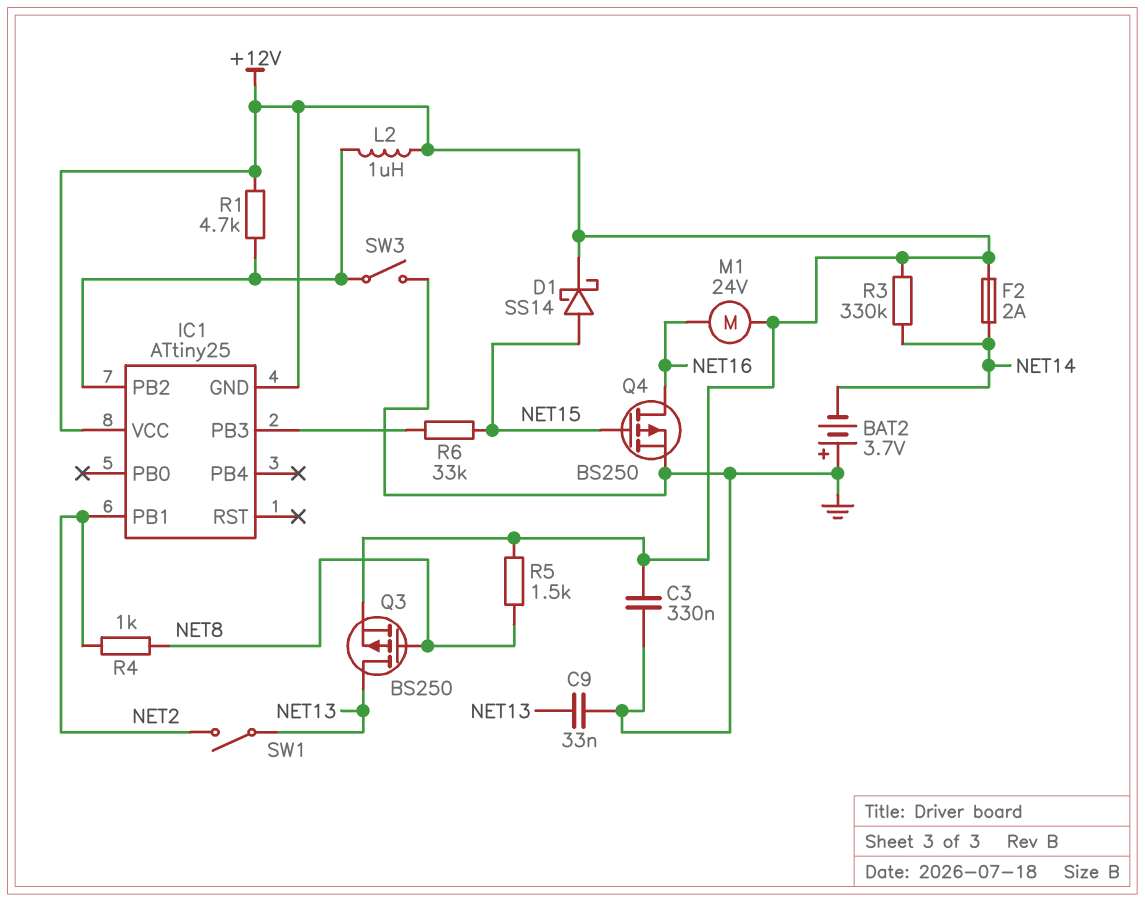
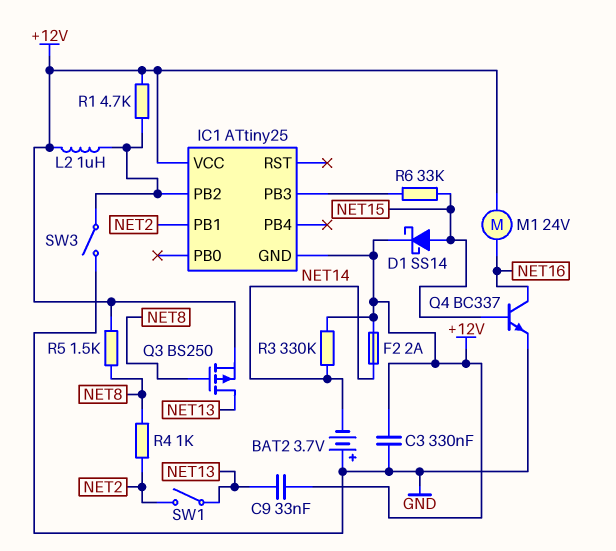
C9: 33nF (GND, NET13) -> 33nF (+12V, NET13)
Q4: PMOS BS250 (G NET15, D NET16, S GND) -> NPN BC337 (B NET15, C NET16, E GND)

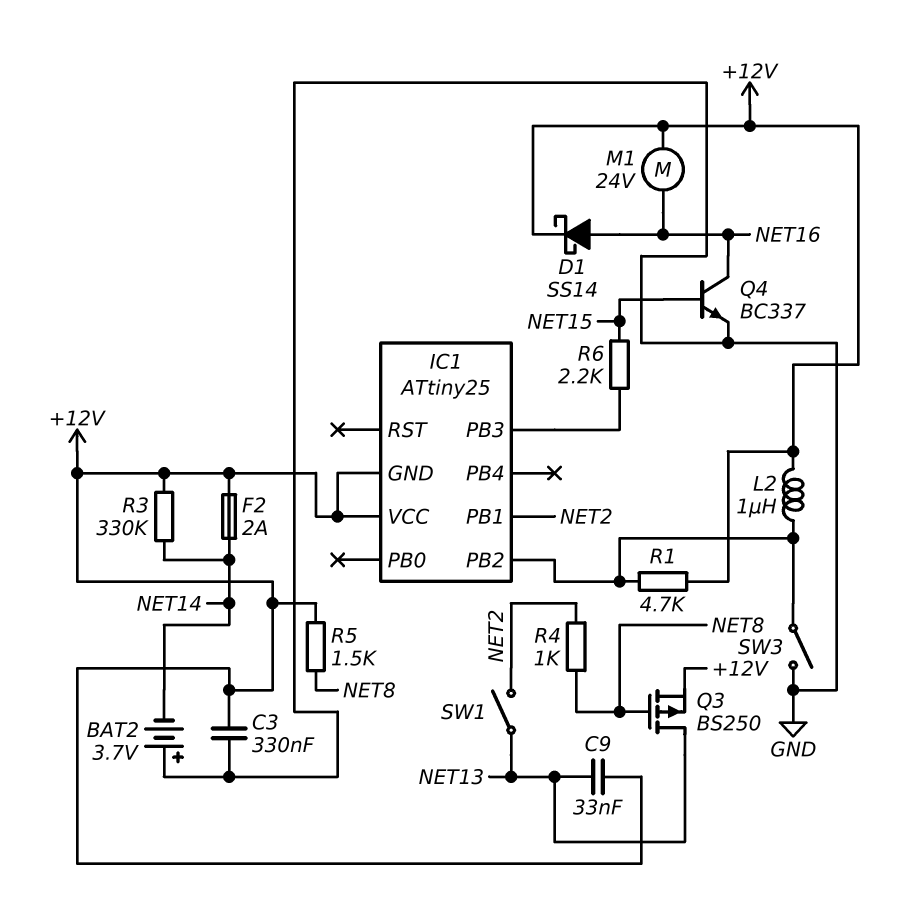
D1: schottky SS14 (A NET15, K +12V) -> schottky SS14 (A NET16, K +12V)
R6: 33k (IC1/PB3, NET15) -> 2.2k (IC1/PB3, NET15)

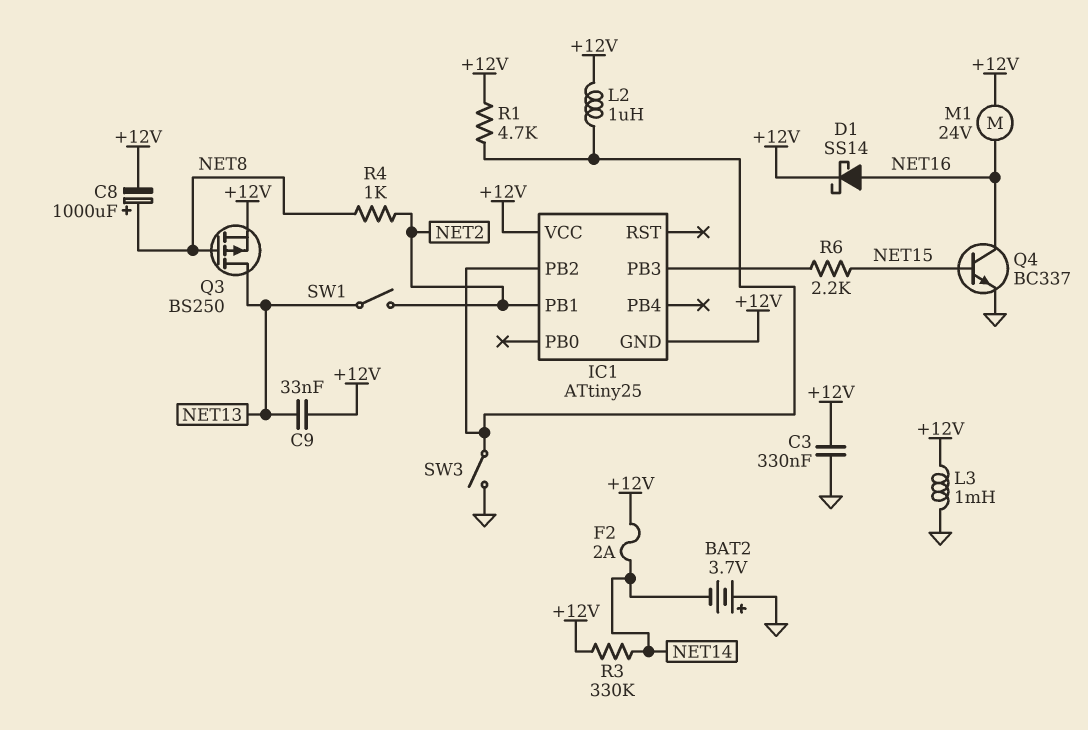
C8: none -> 1000uF (plus NET8, minus +12V)
L3: none -> 1mH (+12V, GND)
R5: 1.5k (+12V, NET8) -> none

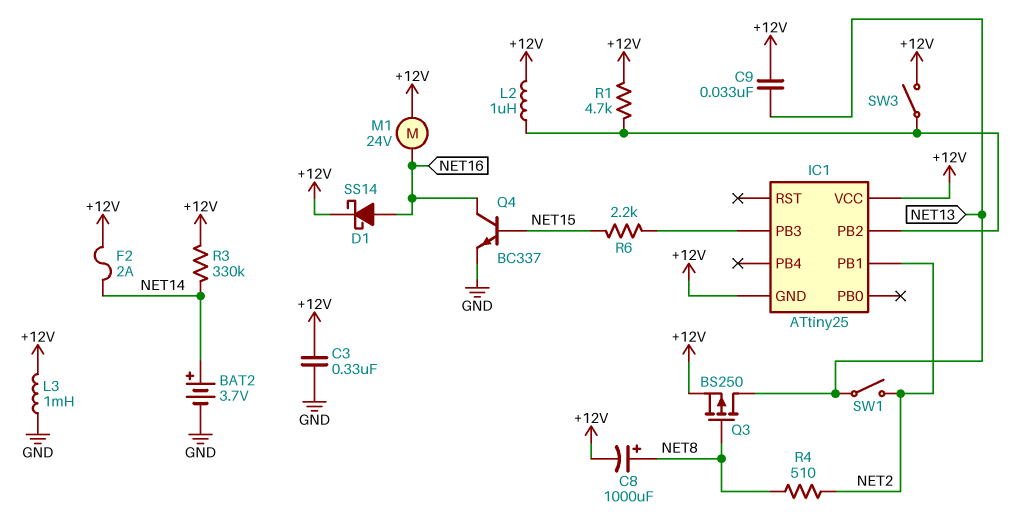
BAT2: 3.7V (plus GND, minus NET14) -> 3.7V (plus NET14, minus GND)
R4: 1k (NET2, NET8) -> 510 (NET2, NET8)
SW3: switch (GND, IC1/PB2) -> switch (+12V, IC1/PB2)

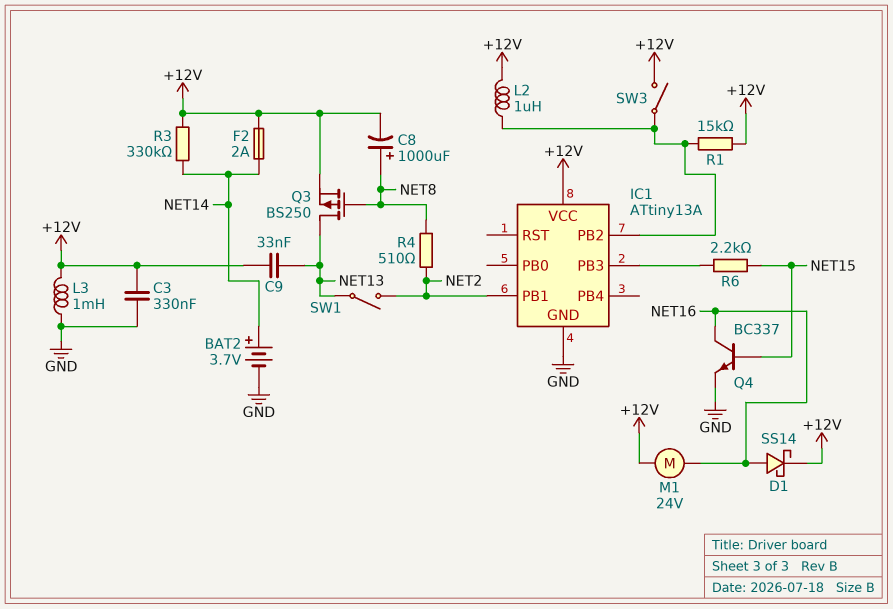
IC1: ATtiny25 -> ATtiny13A
IC1 pin GND: +12V -> GND
R1: 4.7k (+12V, IC1/PB2) -> 15k (+12V, IC1/PB2)

